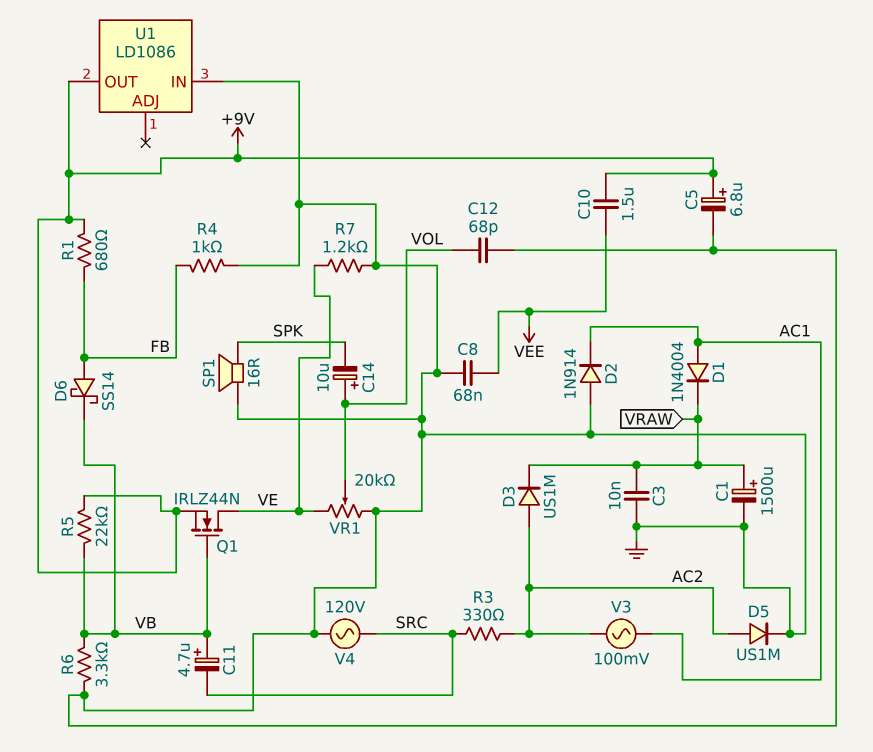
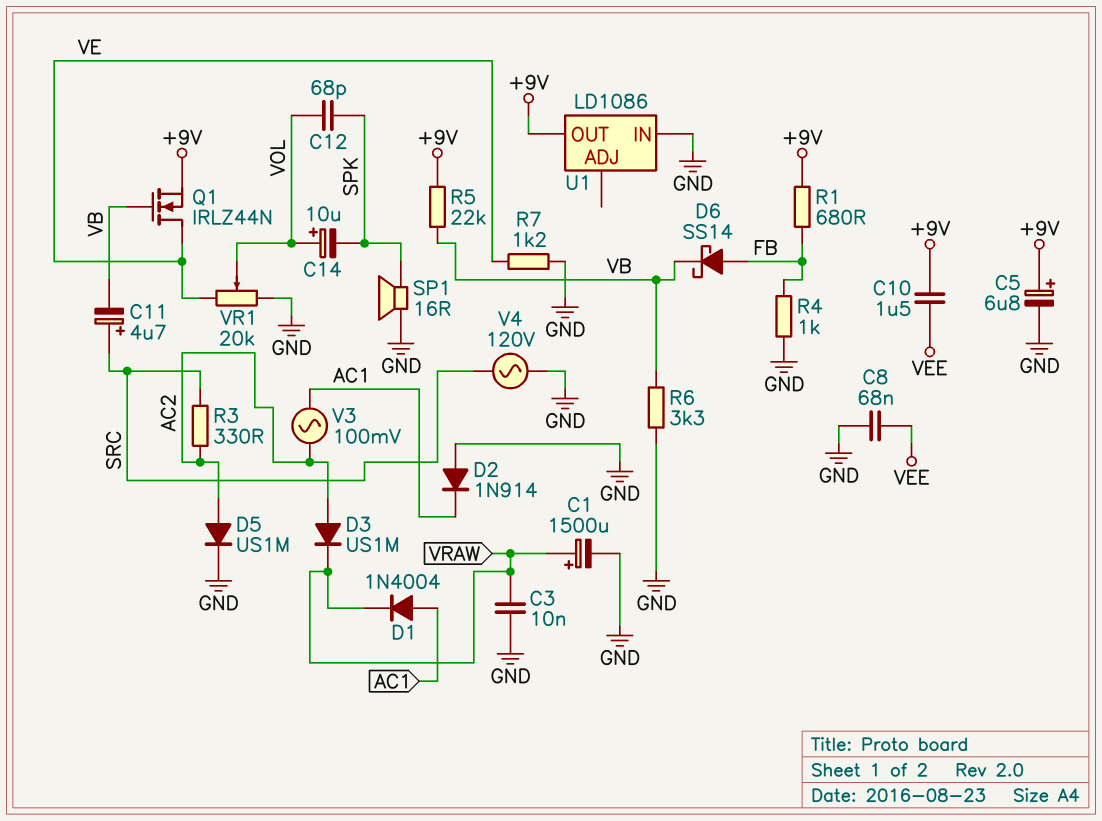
C11: 4.7uF (plus VB, minus SRC) -> 4.7uF (plus SRC, minus VB)
C12: 68pF (GND, VOL) -> 68pF (SPK, VOL)

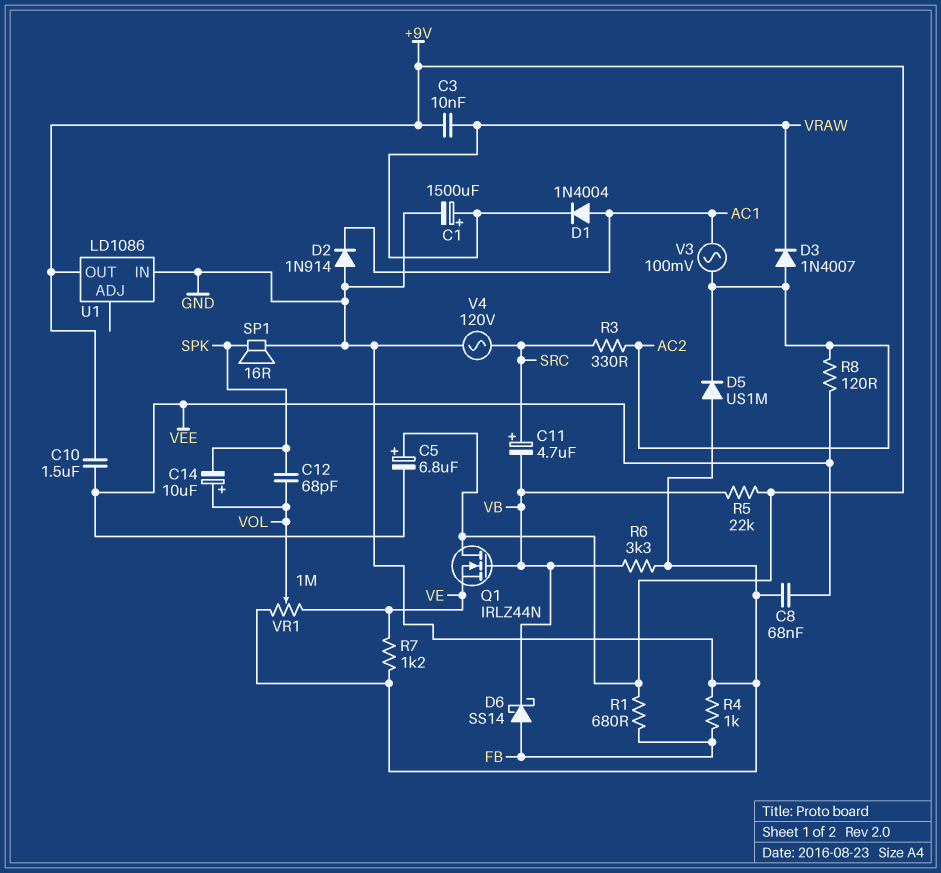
C3: 10nF (GND, VRAW) -> 10nF (+9V, VRAW)
C5: 6.8uF (plus +9V, minus GND) -> 6.8uF (plus +9V, minus VEE)
D3: diode US1M (A AC2, K VRAW) -> diode 1N4007 (A AC2, K VRAW)
D5: diode US1M (A AC2, K GND) -> diode US1M (A GND, K AC2)
Q1: NMOS IRLZ44N (G VB, D VE, S +9V) -> NMOS IRLZ44N (G VB, D +9V, S VE)
R8: none -> 120 (AC2, VEE)
VR1: 20k (GND, VE, wiper VOL) -> 1M (GND, VE, wiper VOL)

